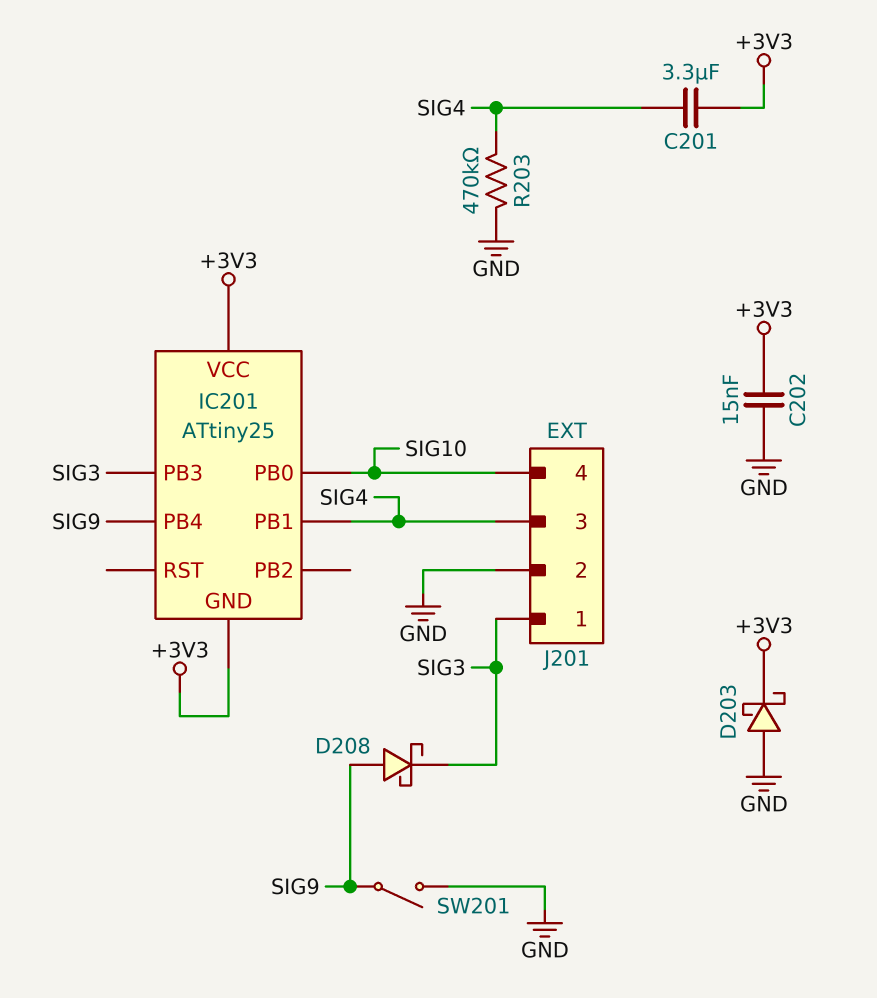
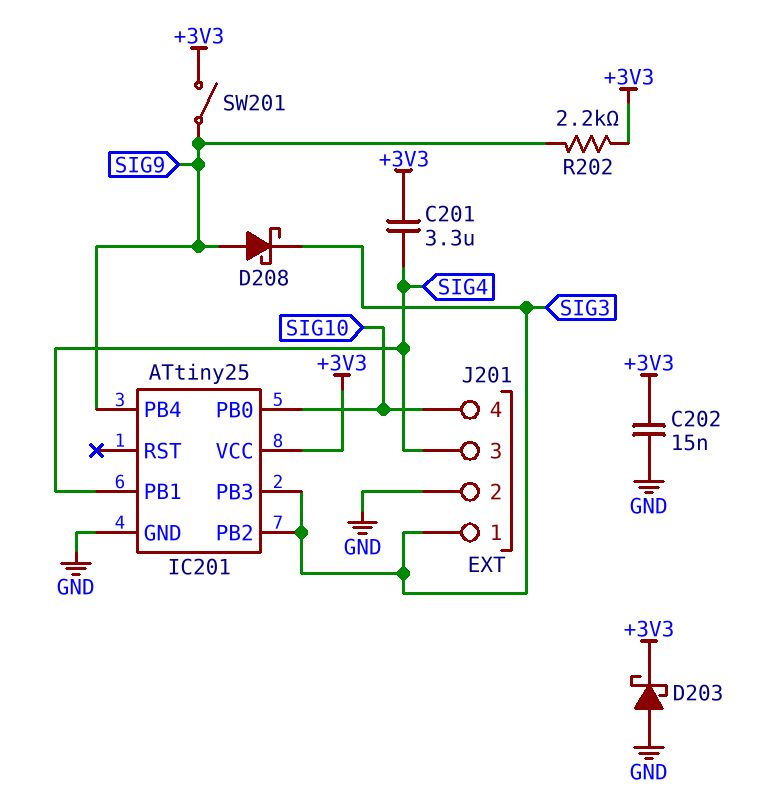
IC201 pin GND: +3V3 -> GND
IC201 pin PB2: none -> SIG3
R202: none -> 2.2k (+3V3, SIG9)
R203: 470k (GND, SIG4) -> none
SW201: switch (GND, SIG9) -> switch (+3V3, SIG9)

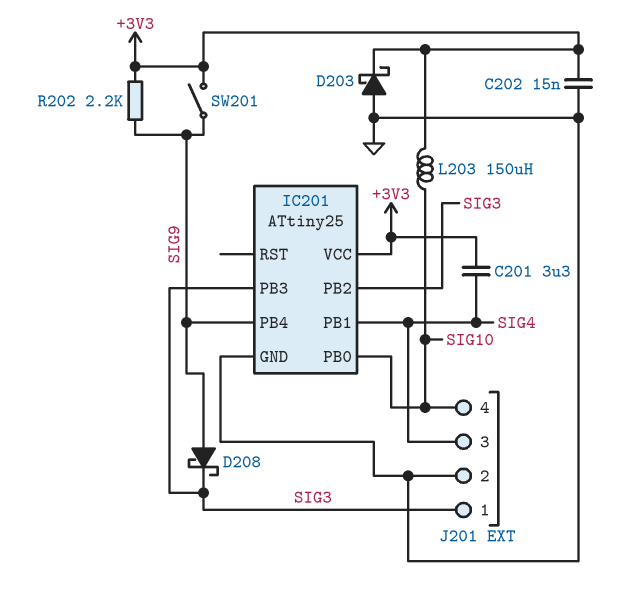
L203: none -> 150uH (+3V3, SIG10)

